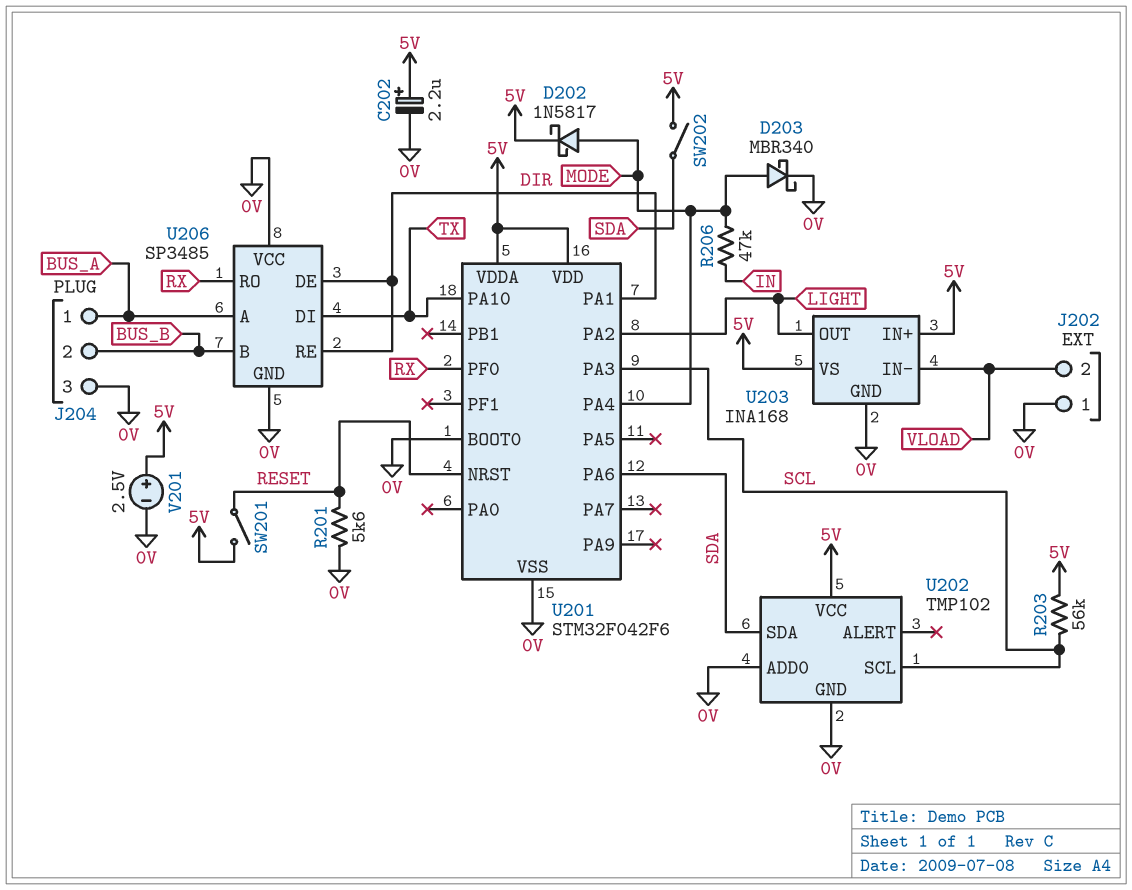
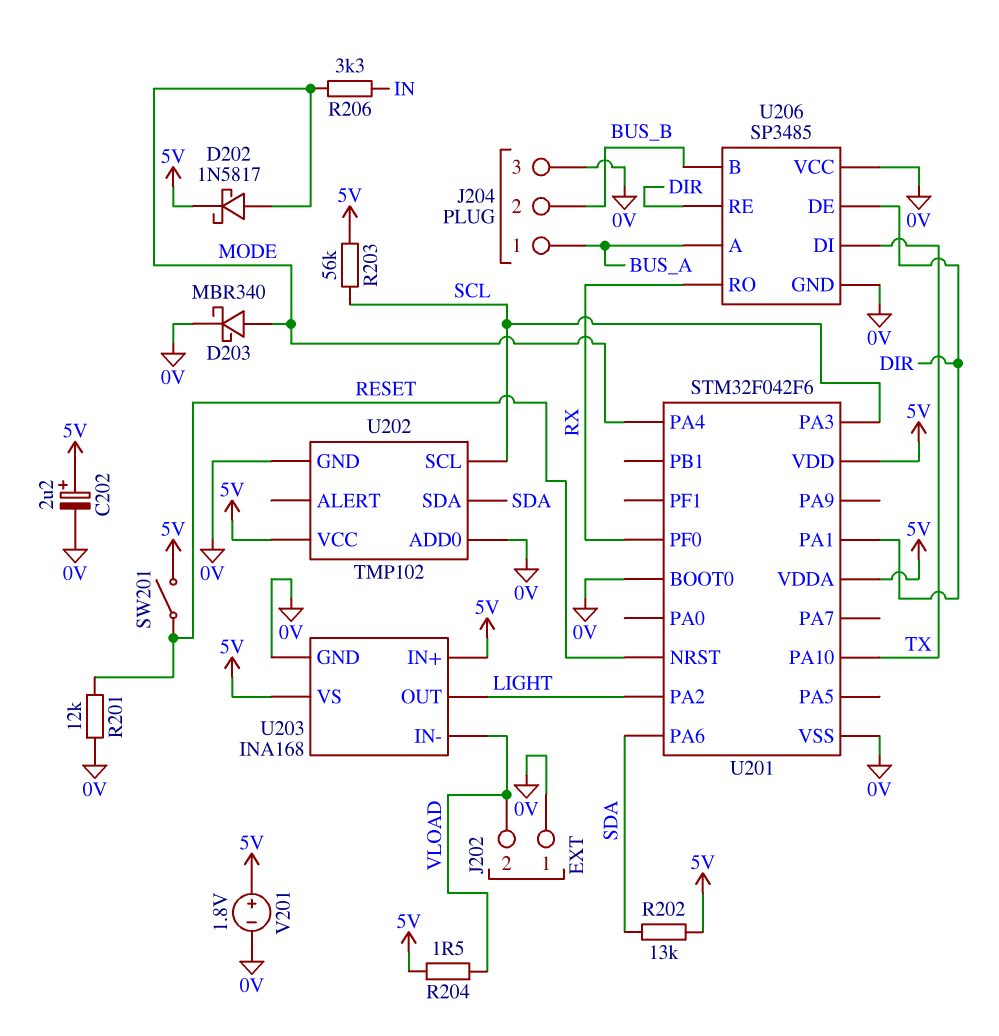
R201: 5.6k (0V, RESET) -> 12k (0V, RESET)
R202: none -> 13k (5V, SDA)
R204: none -> 1.5 (5V, VLOAD)
R206: 47k (IN, MODE) -> 3.3k (IN, MODE)
SW202: switch (5V, SDA) -> none
V201: 2.5V (plus 5V, minus 0V) -> 1.8V (plus 5V, minus 0V)

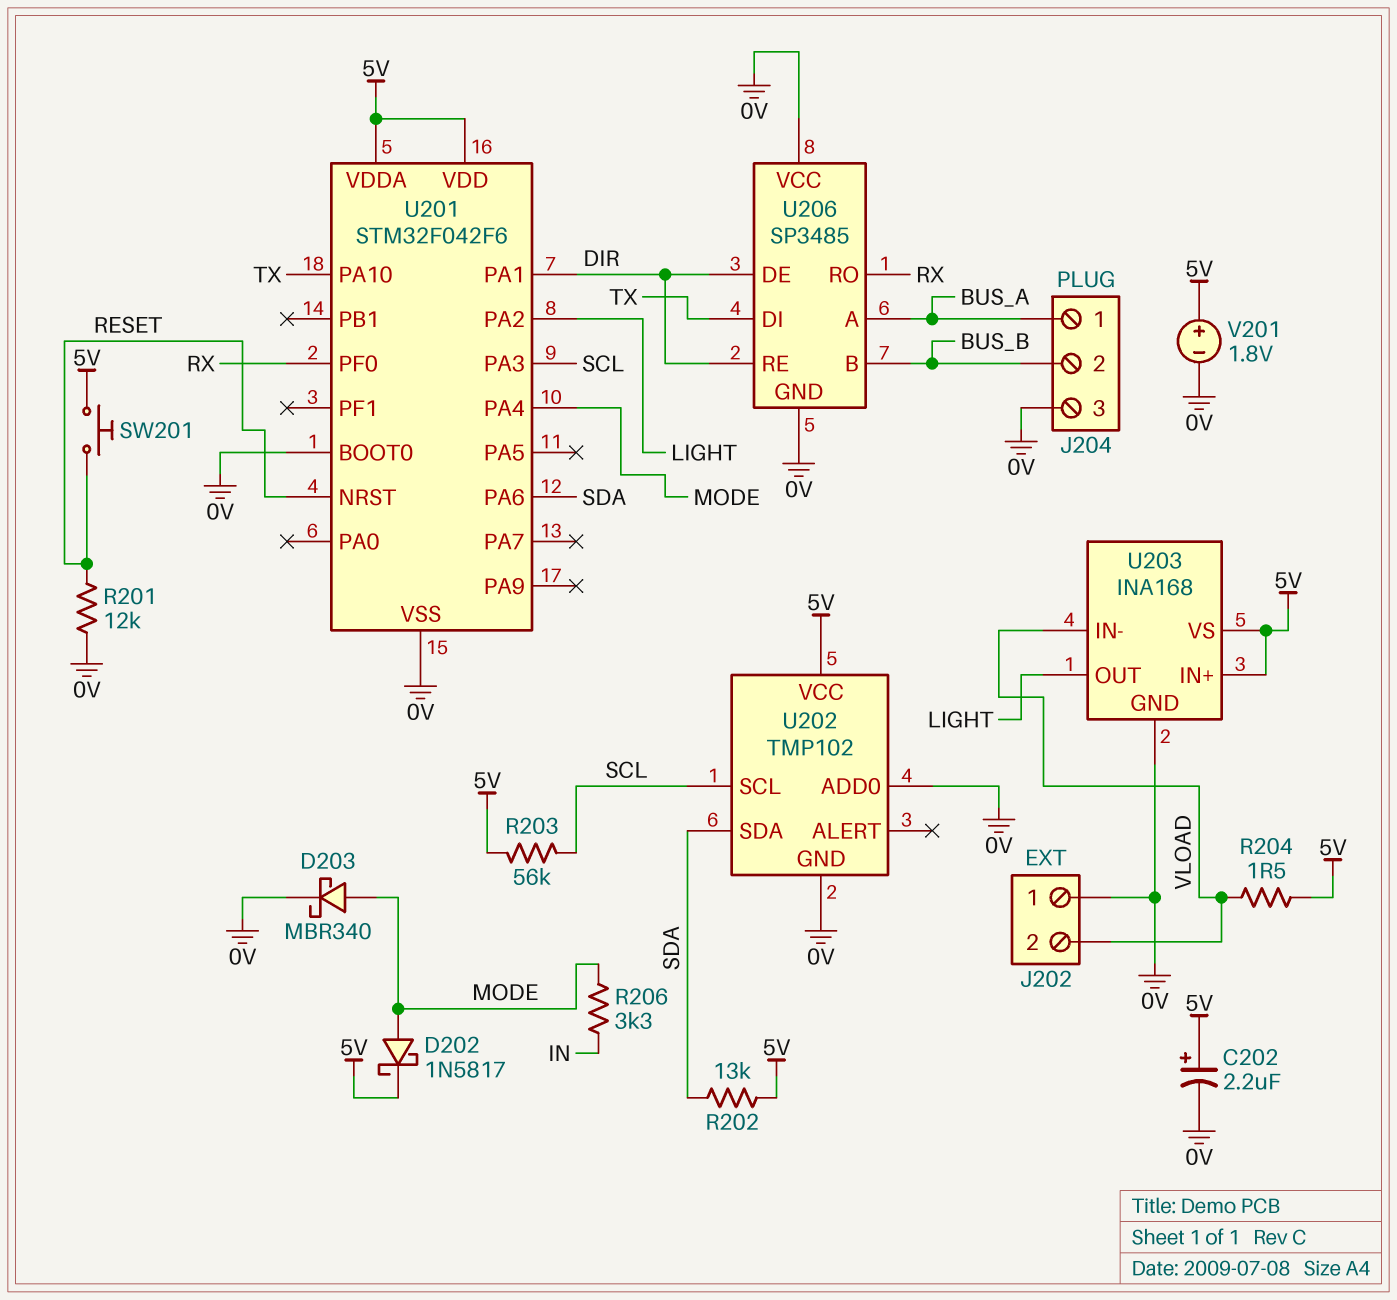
SW201: switch (5V, RESET) -> button (5V, RESET)

